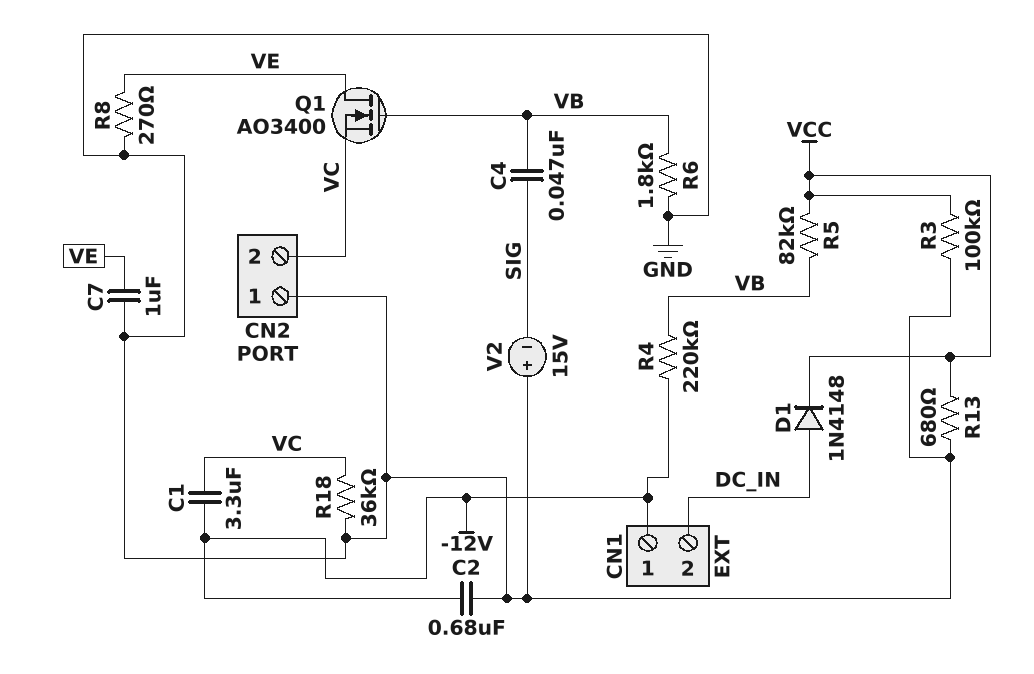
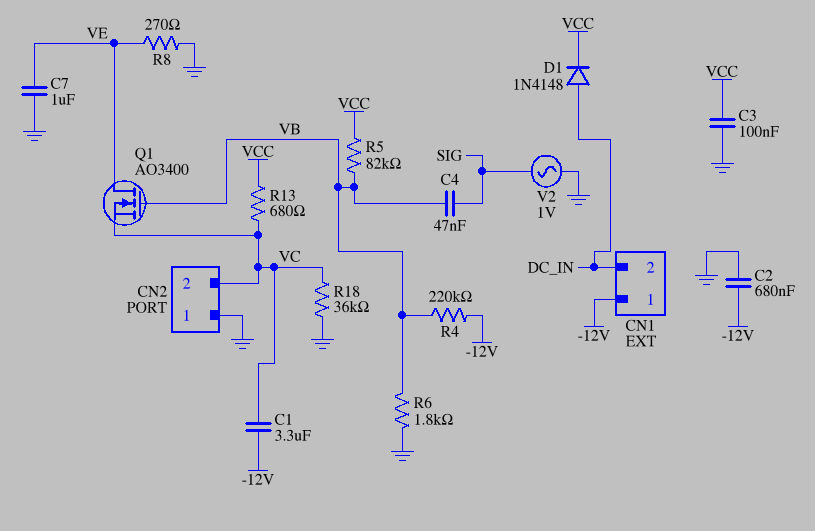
C3: none -> 100nF (GND, VCC)
R3: 100k (GND, VCC) -> none
R13: 680 (GND, VCC) -> 680 (VC, VCC)
V2: 15V (plus GND, minus SIG) -> AC 1V (GND, SIG)

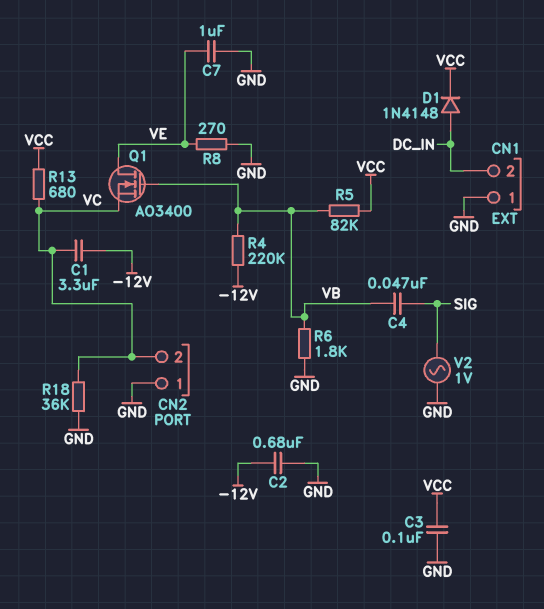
CN1 pin 1: -12V -> GND

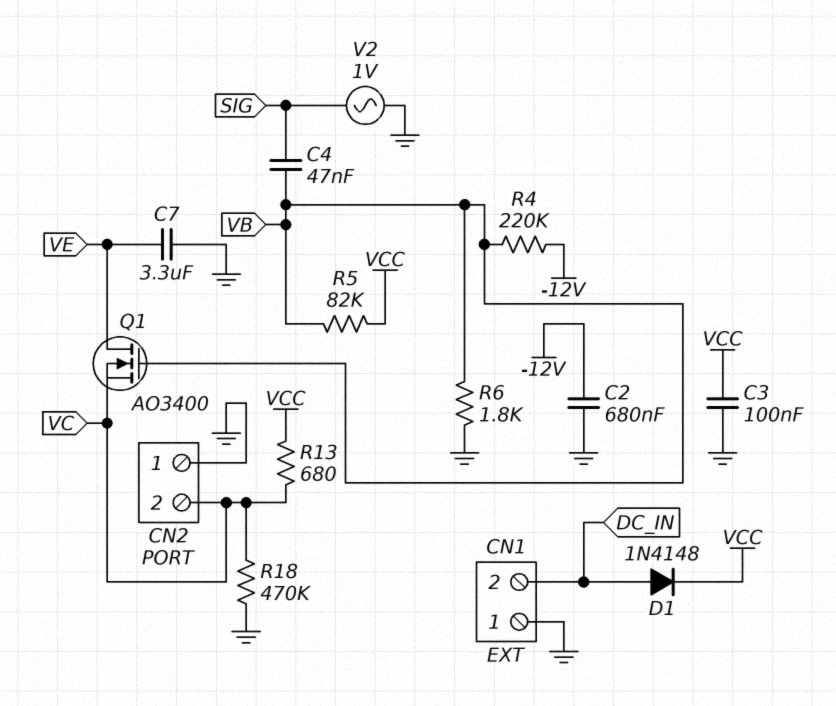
C1: 3.3uF (-12V, VC) -> none
C7: 1uF (GND, VE) -> 3.3uF (GND, VE)
R8: 270 (GND, VE) -> none
R18: 36k (GND, VC) -> 470k (GND, VC)

